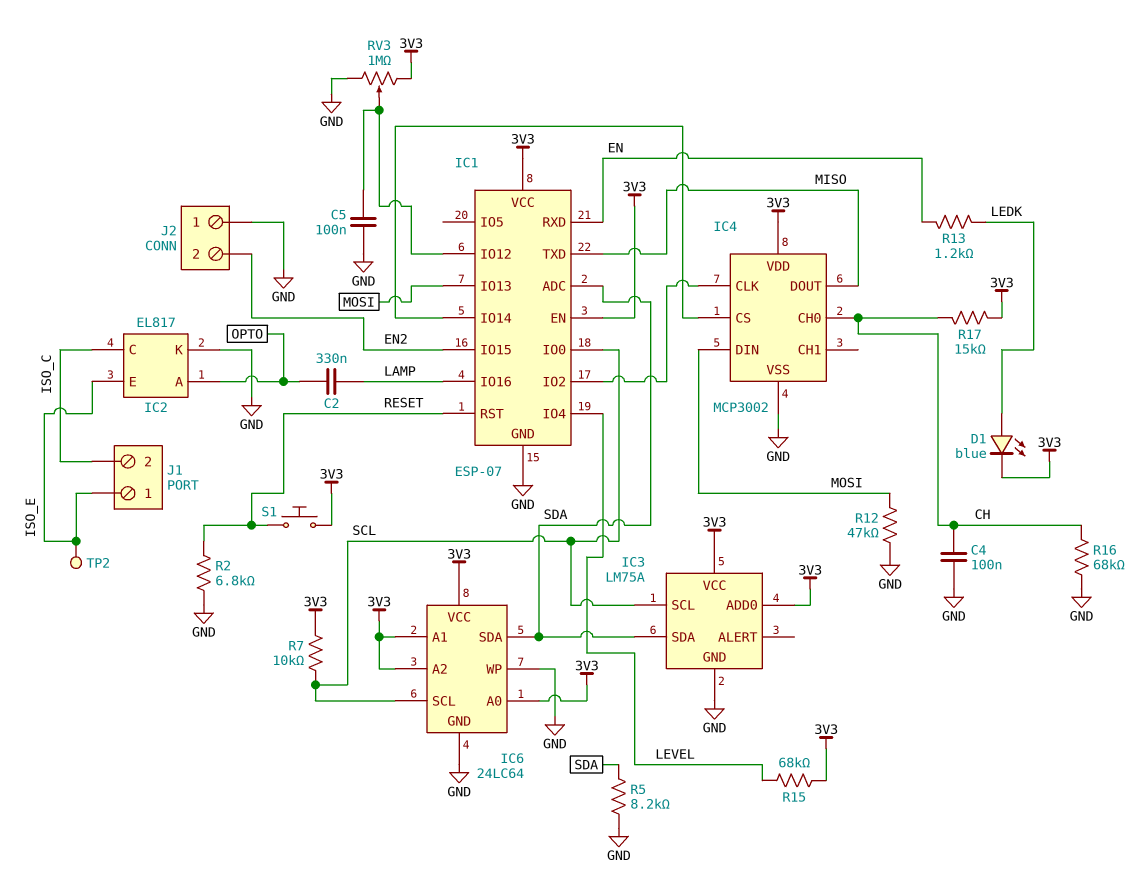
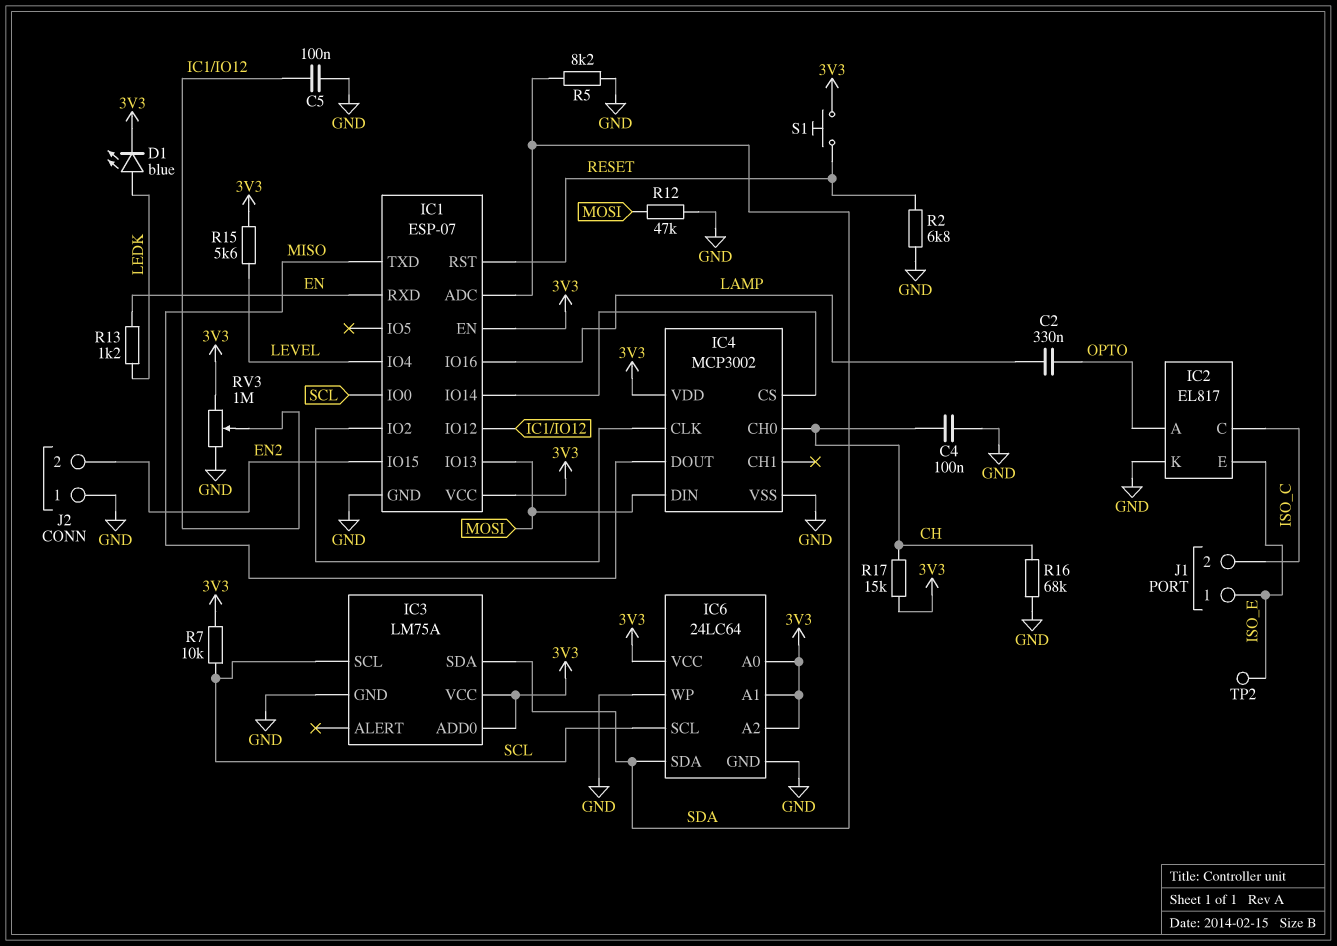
R15: 68k (3V3, LEVEL) -> 5.6k (3V3, LEVEL)

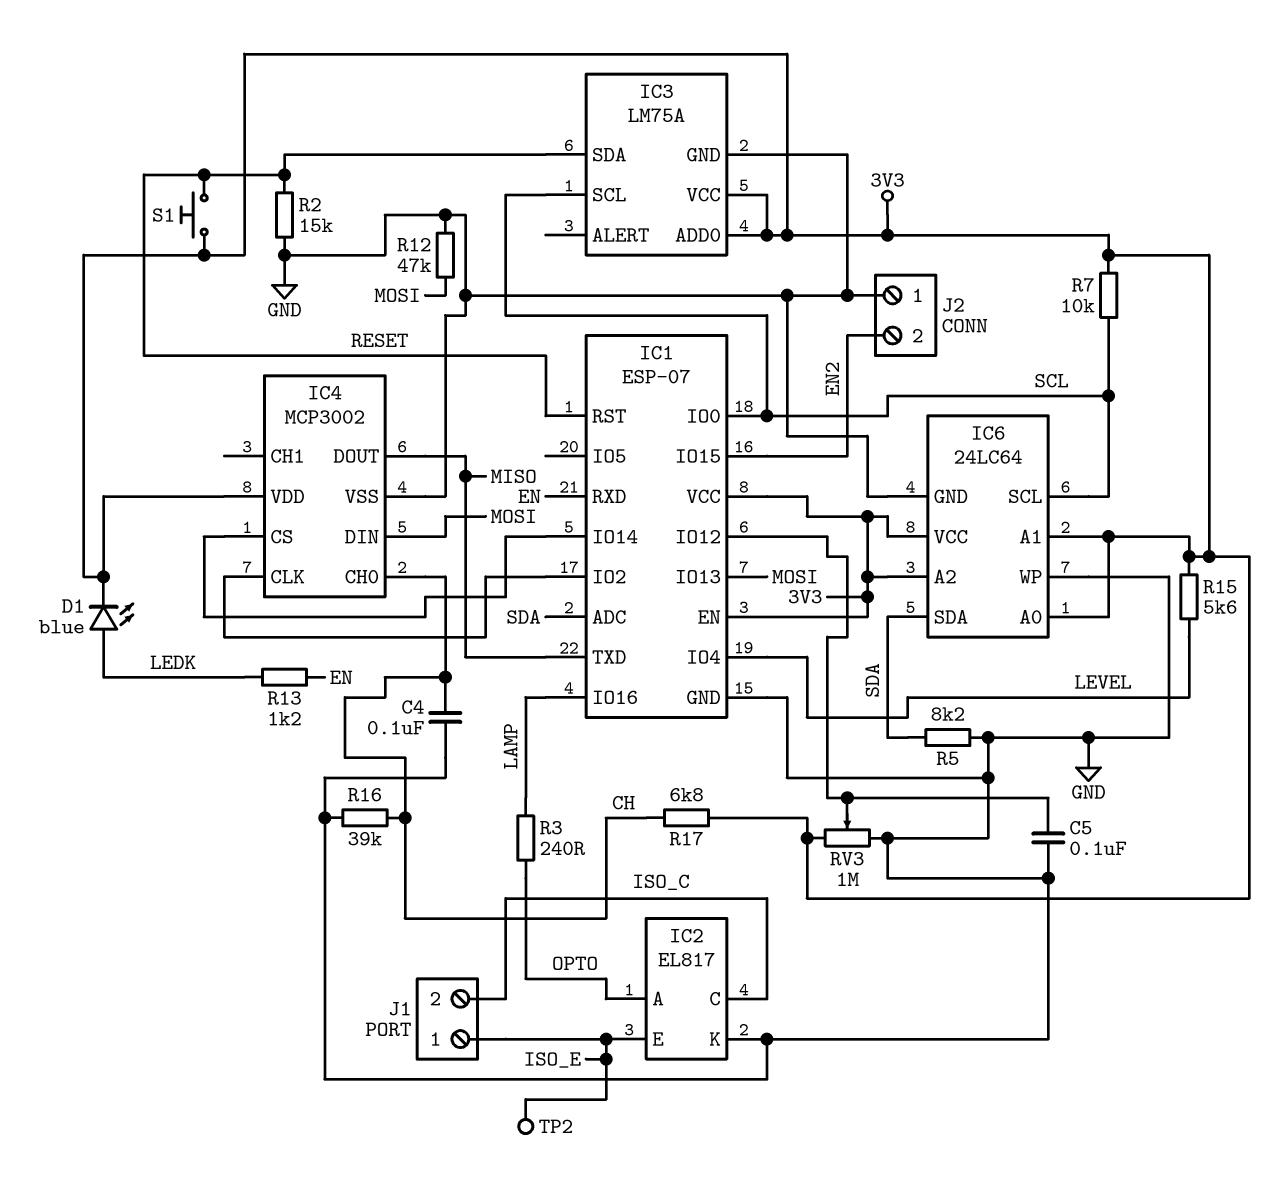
C2: 330nF (LAMP, OPTO) -> none
IC3 pin SDA: SDA -> RESET
R2: 6.8k (GND, RESET) -> 15k (GND, RESET)
R3: none -> 240 (LAMP, OPTO)
R16: 68k (CH, GND) -> 39k (CH, GND)
R17: 15k (3V3, CH) -> 6.8k (3V3, CH)

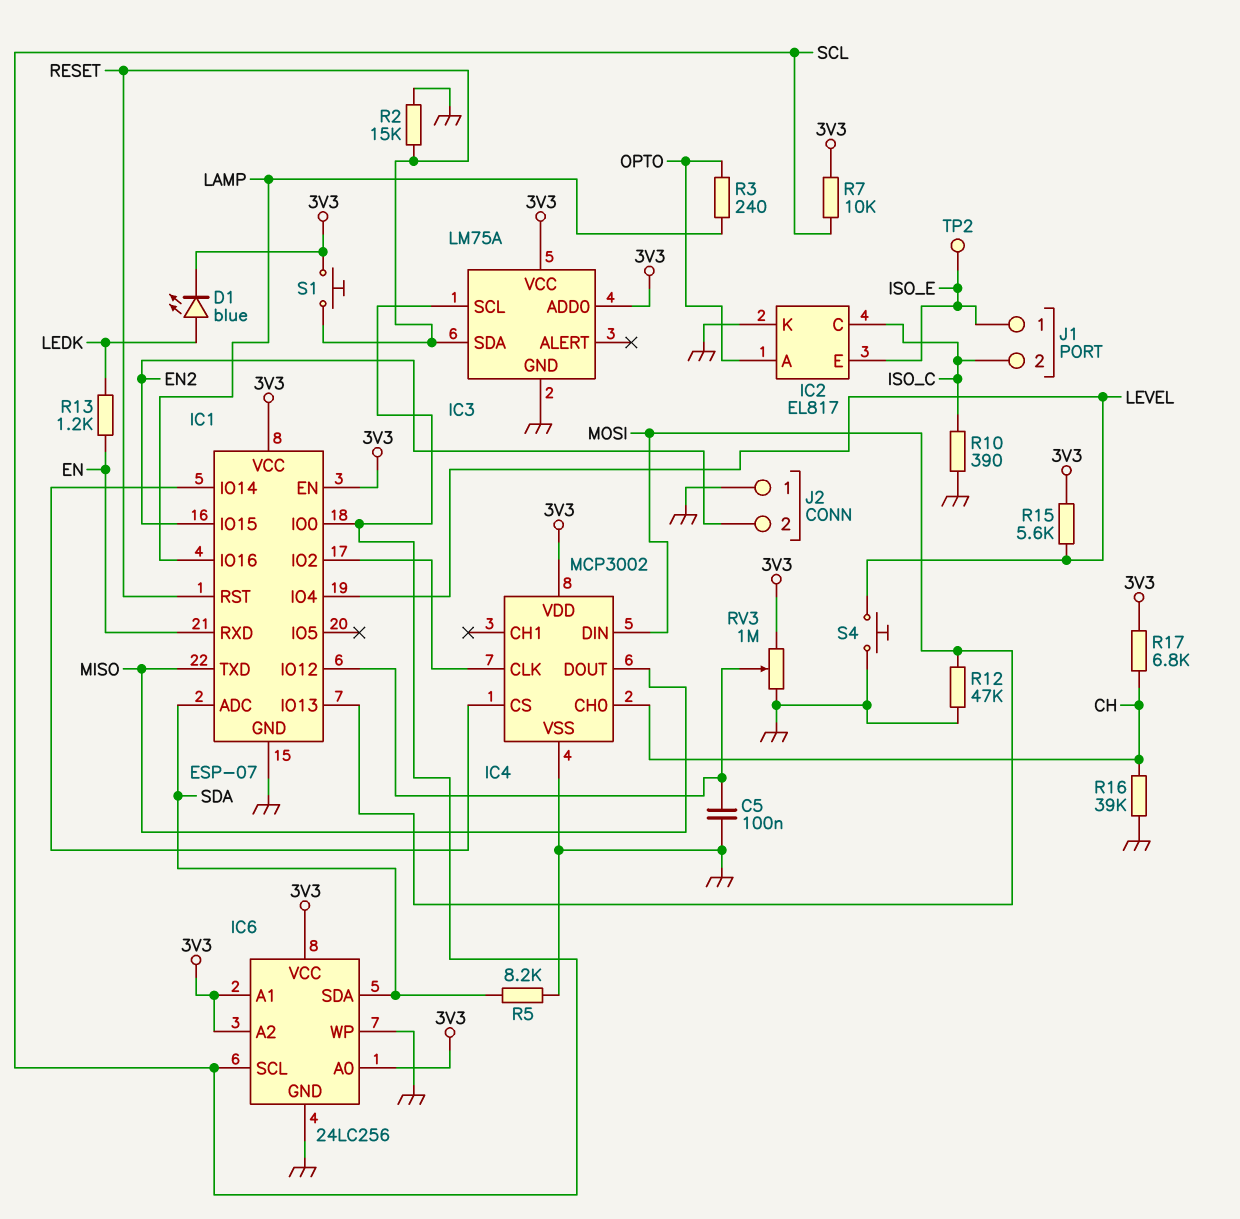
C4: 100nF (CH, GND) -> none
IC6: 24LC64 -> 24LC256
R10: none -> 390 (GND, ISO_C)
S4: none -> button (GND, LEVEL)

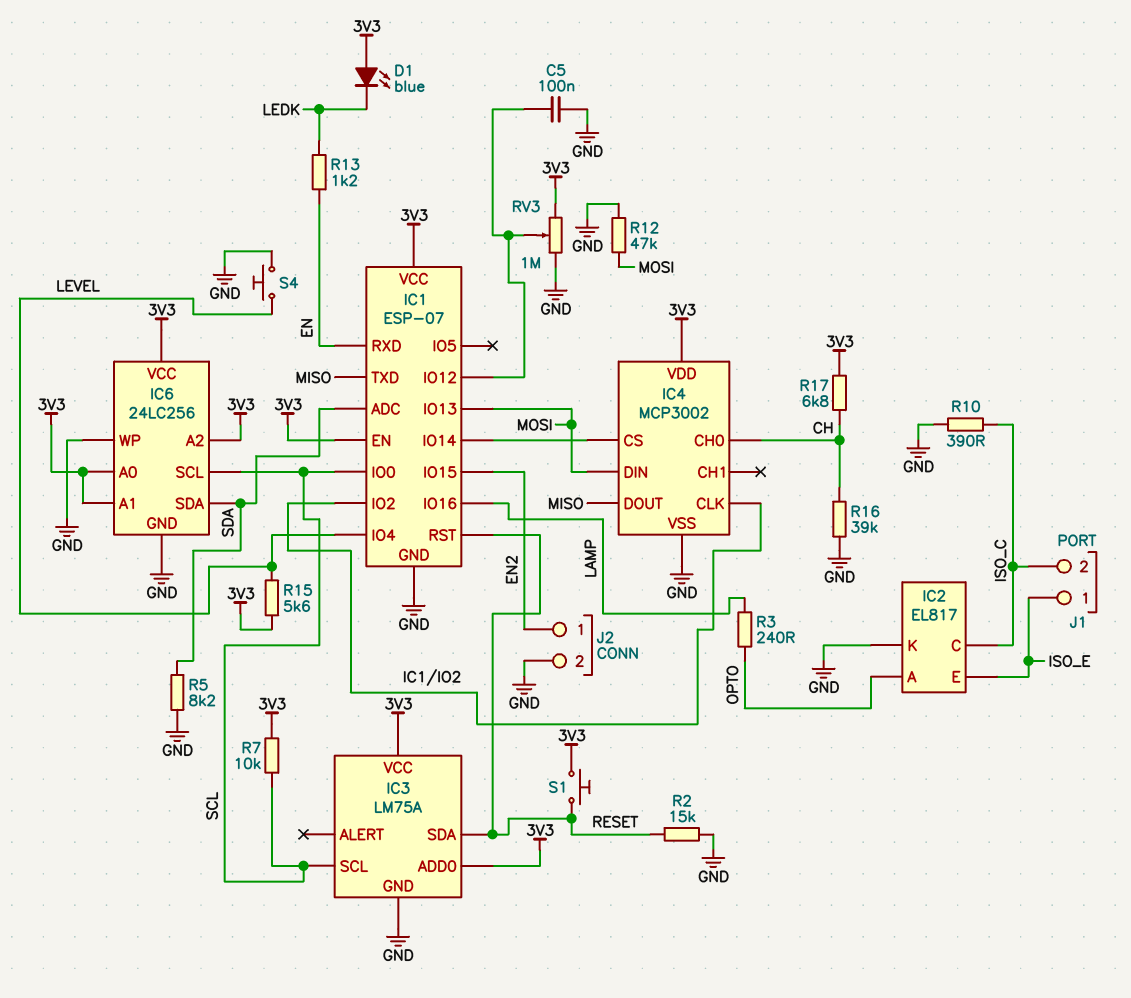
D1: LED blue (A LEDK, K 3V3) -> LED blue (A 3V3, K LEDK)
J2 pin 1: GND -> EN2
J2 pin 2: EN2 -> GND
TP2: test point (ISO_E) -> none

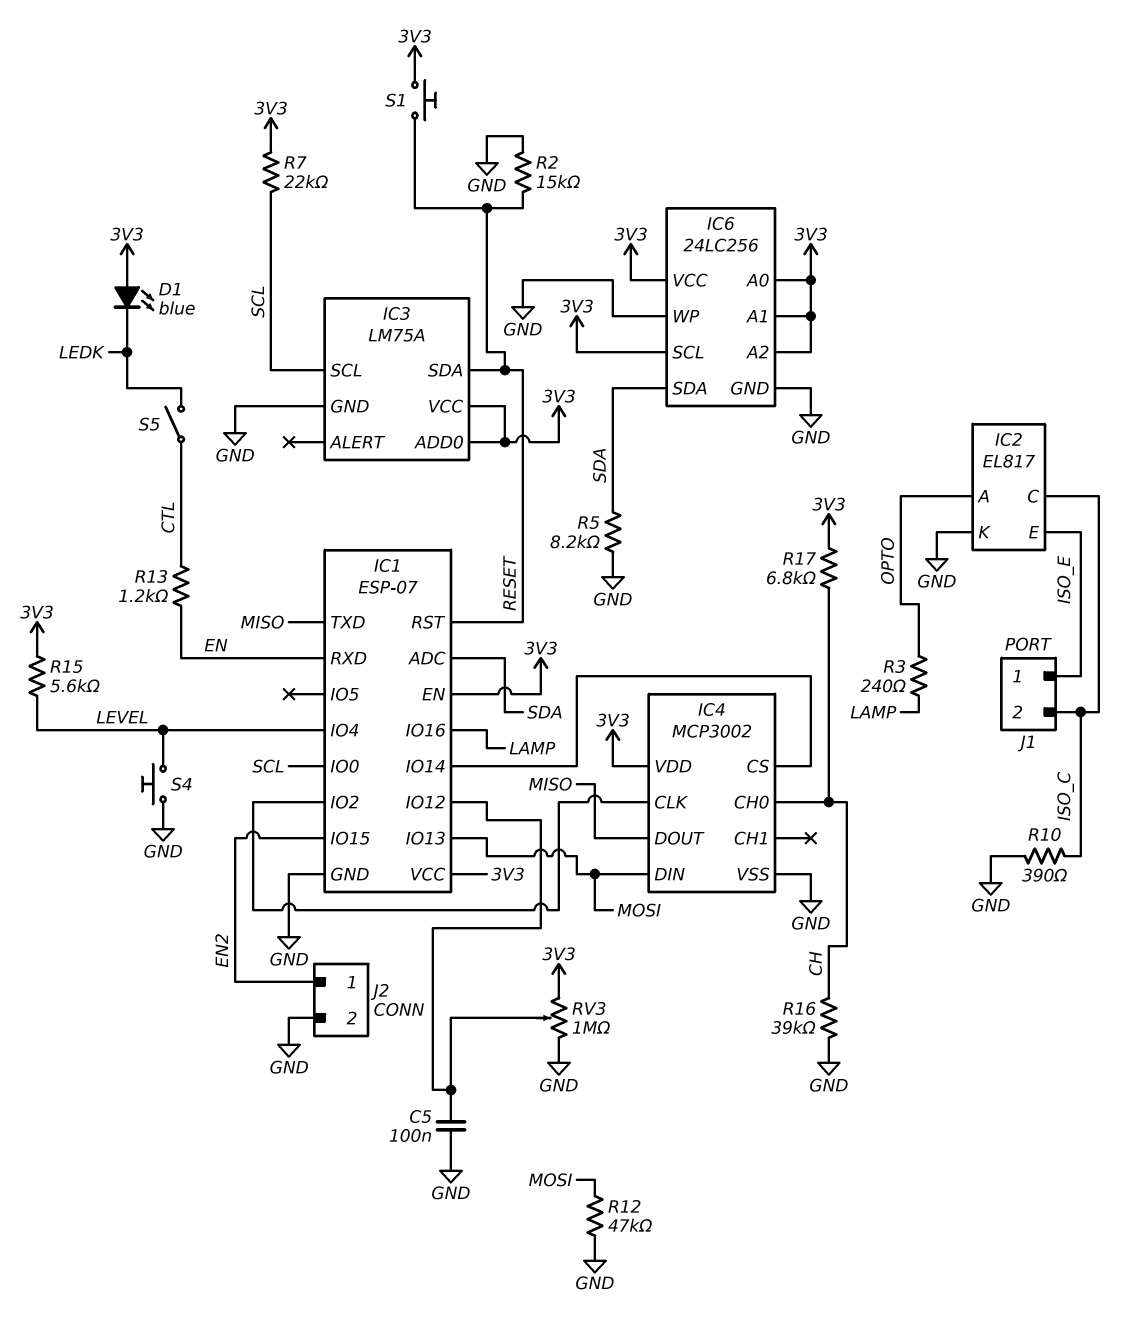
IC6 pin SCL: SCL -> 3V3
R7: 10k (3V3, SCL) -> 22k (3V3, SCL)
R13: 1.2k (EN, LEDK) -> 1.2k (CTL, EN)
S5: none -> switch (CTL, LEDK)

